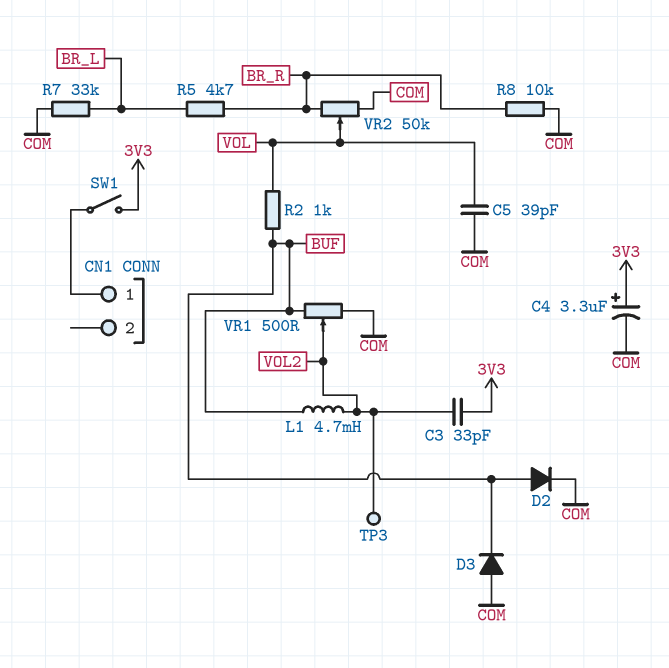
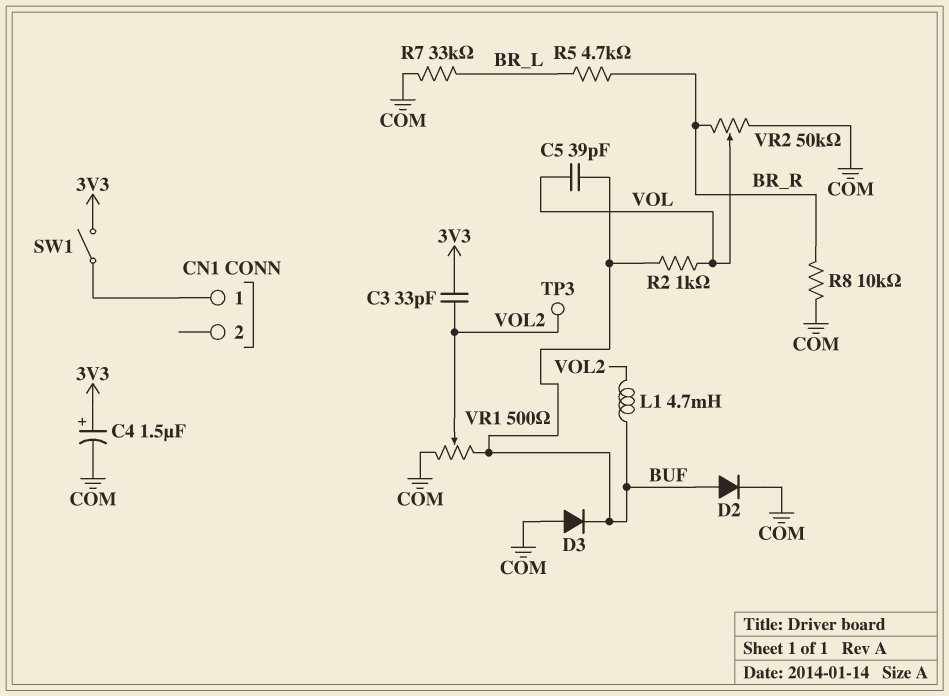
C4: 3.3uF (plus 3V3, minus COM) -> 1.5uF (plus 3V3, minus COM)
C5: 39pF (COM, VOL) -> 39pF (BUF, VOL)

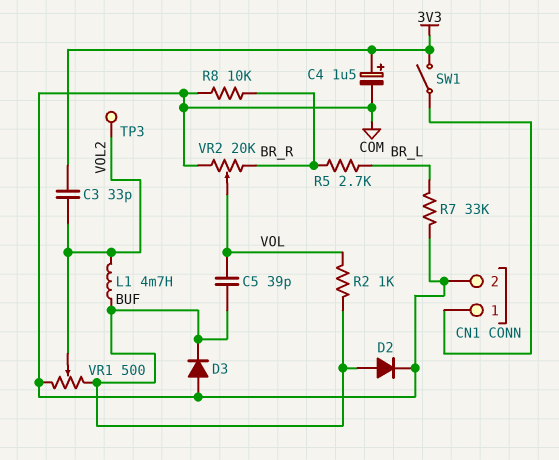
CN1 pin 2: none -> COM
R5: 4.7k (BR_L, BR_R) -> 2.7k (BR_L, BR_R)
VR2: 50k (BR_R, COM, wiper VOL) -> 20k (BR_R, COM, wiper VOL)

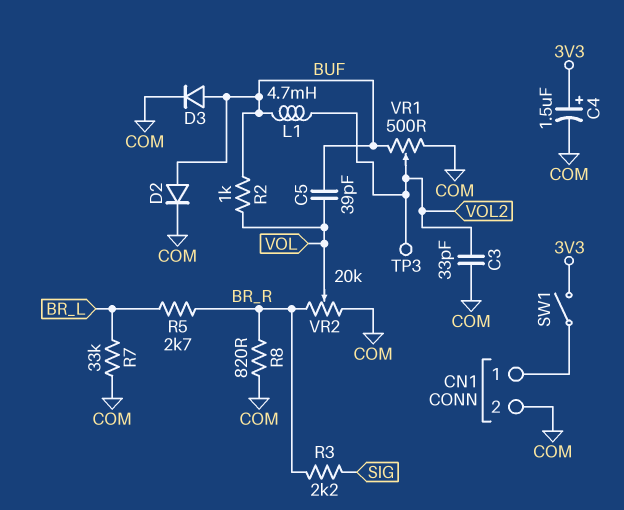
C3: 33pF (3V3, VOL2) -> 33pF (COM, VOL2)
D3: diode (A COM, K BUF) -> diode (A BUF, K COM)
R3: none -> 2.2k (BR_R, SIG)
R8: 10k (BR_R, COM) -> 820 (BR_R, COM)

